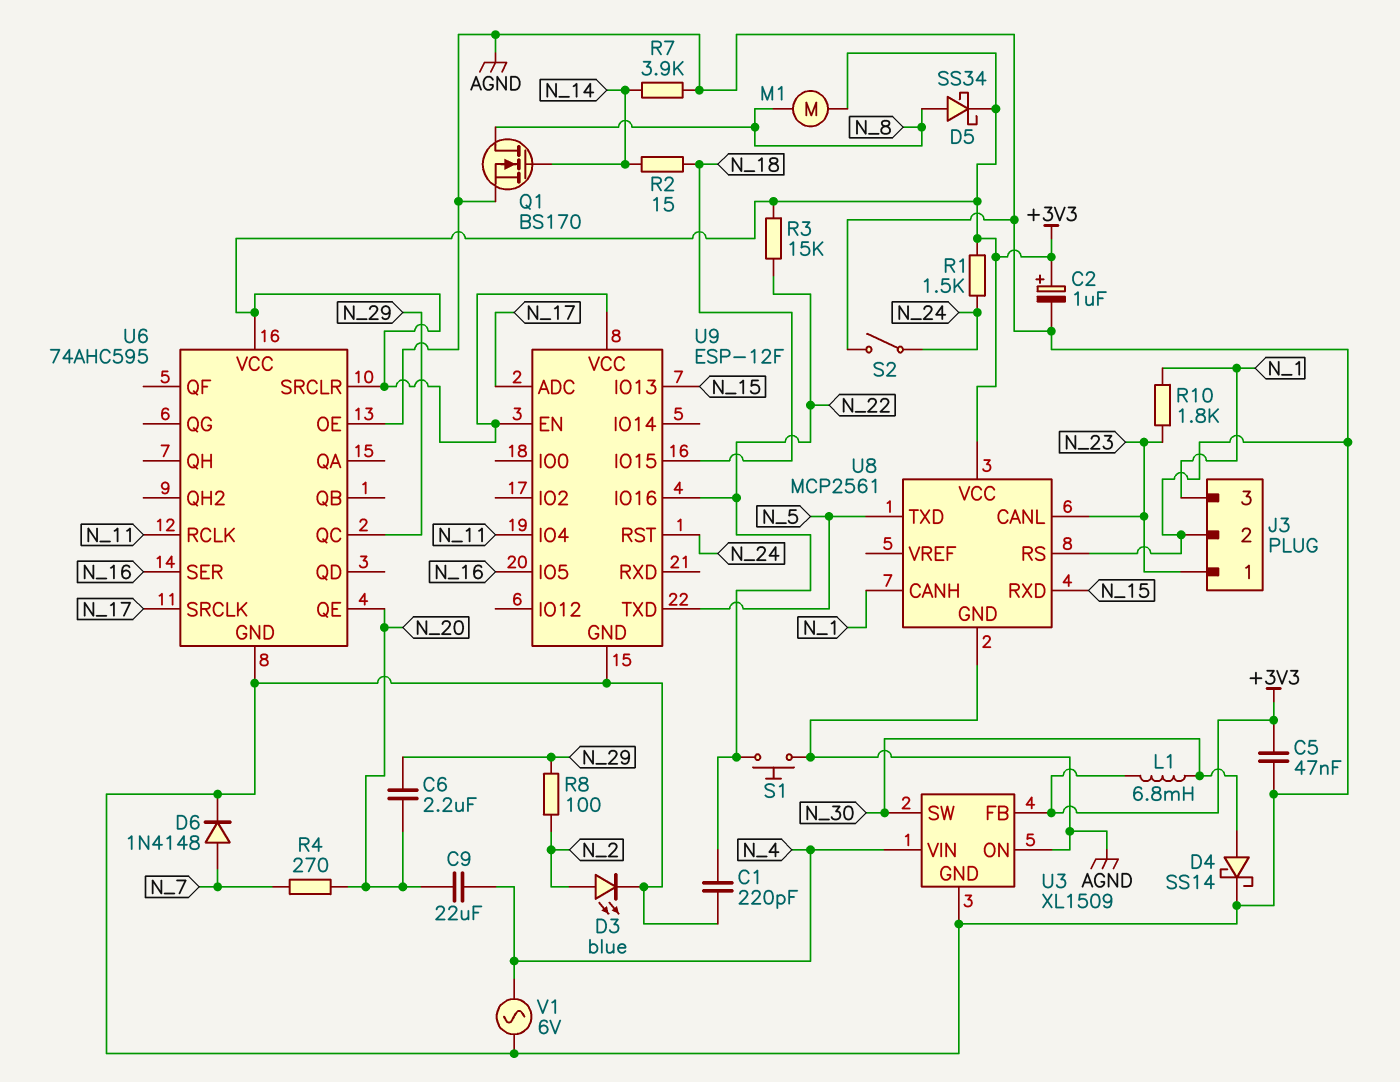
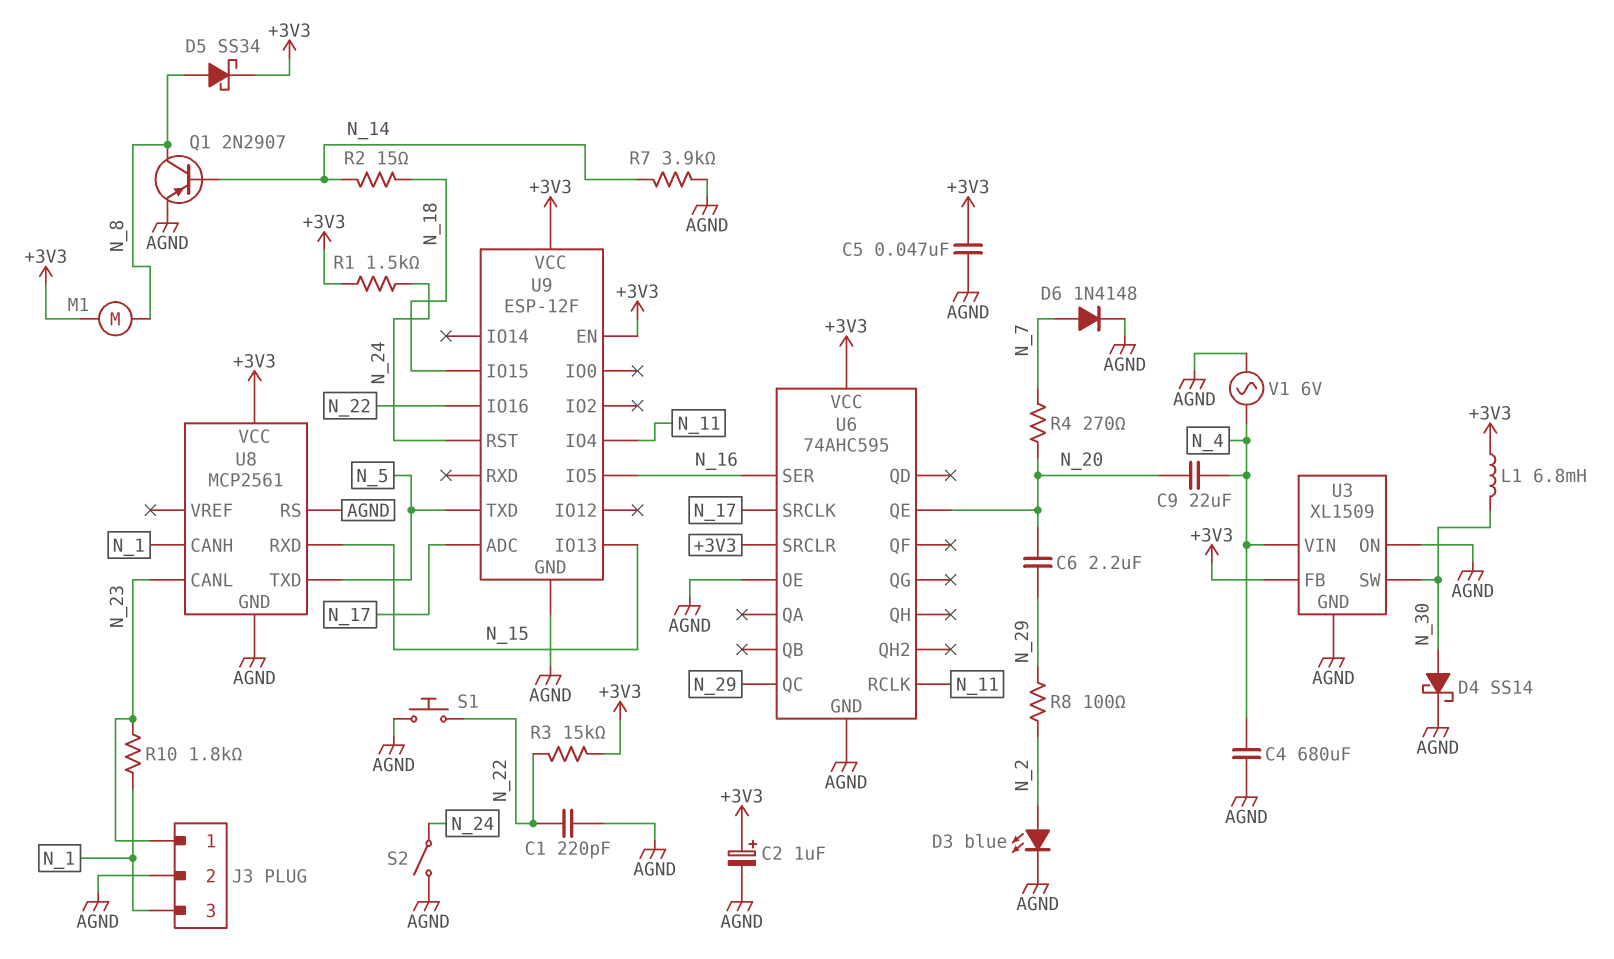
C4: none -> 680uF (AGND, N_4)
Q1: NMOS BS170 (G N_14, D N_8, S AGND) -> PNP 2N2907 (B N_14, C N_8, E AGND)

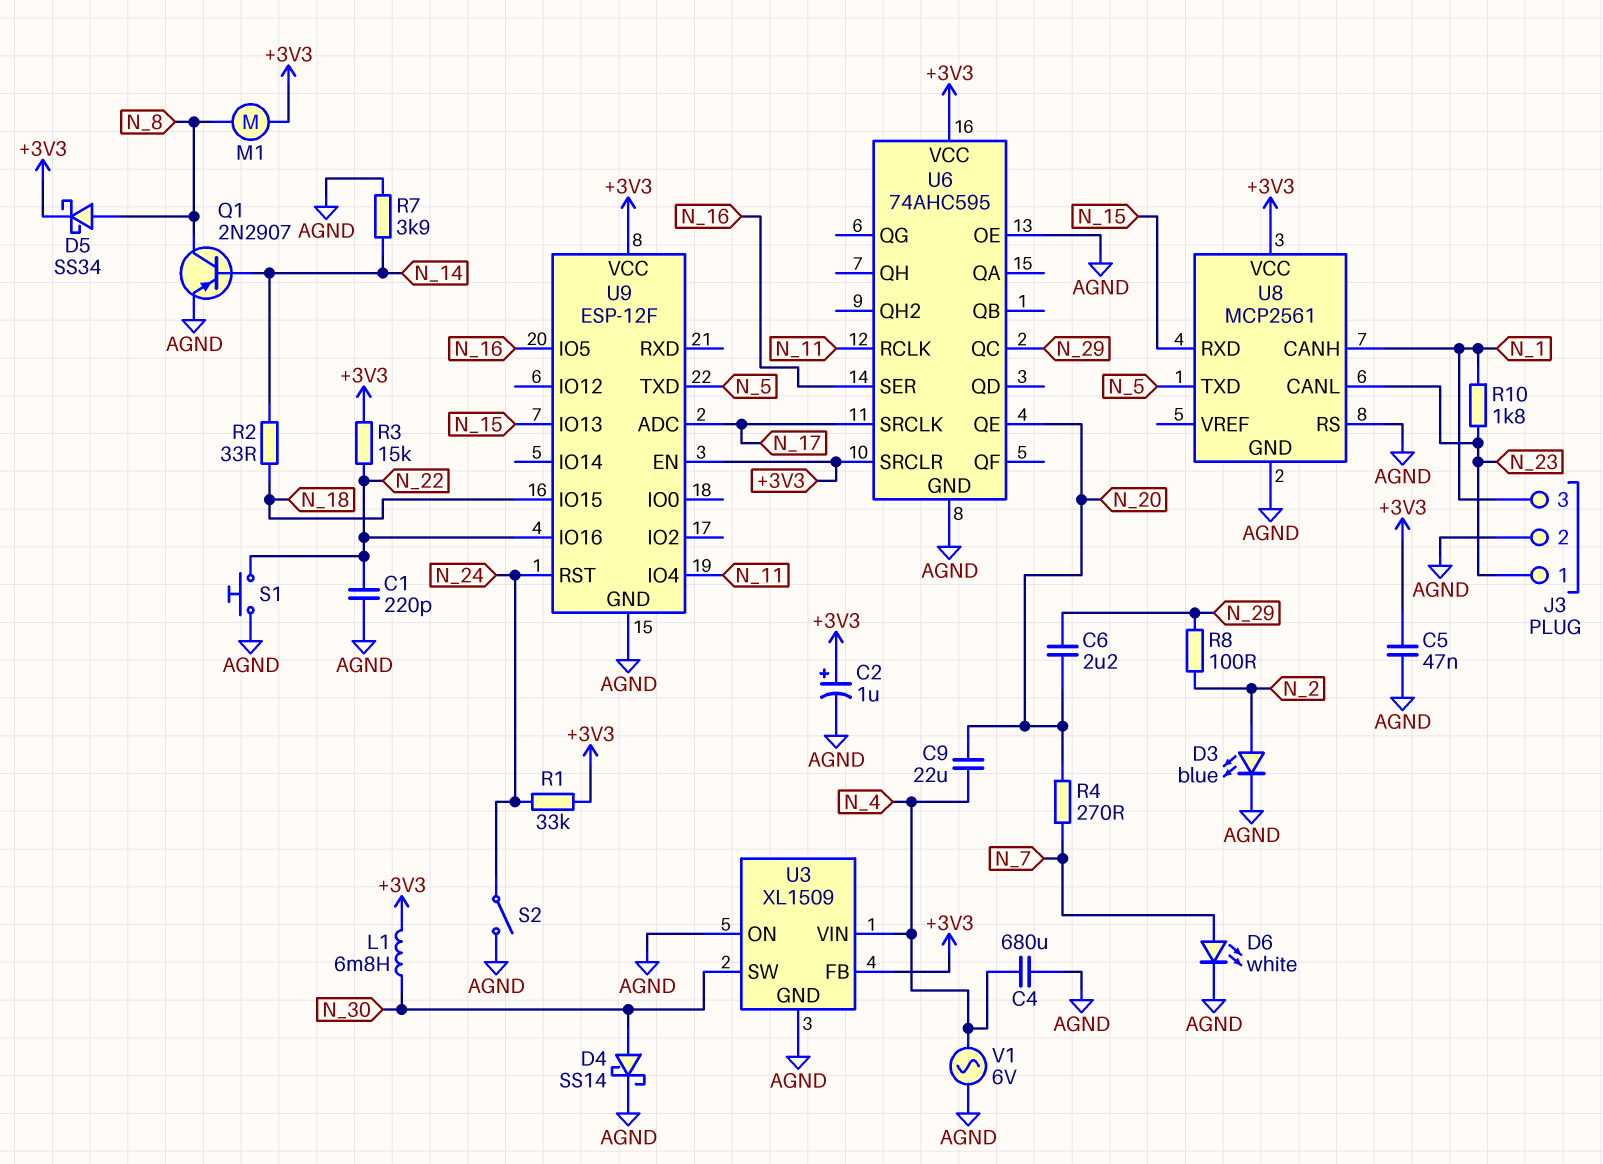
D6: diode 1N4148 (A N_7, K AGND) -> LED white (A N_7, K AGND)
R1: 1.5k (+3V3, N_24) -> 33k (+3V3, N_24)
R2: 15 (N_14, N_18) -> 33 (N_14, N_18)

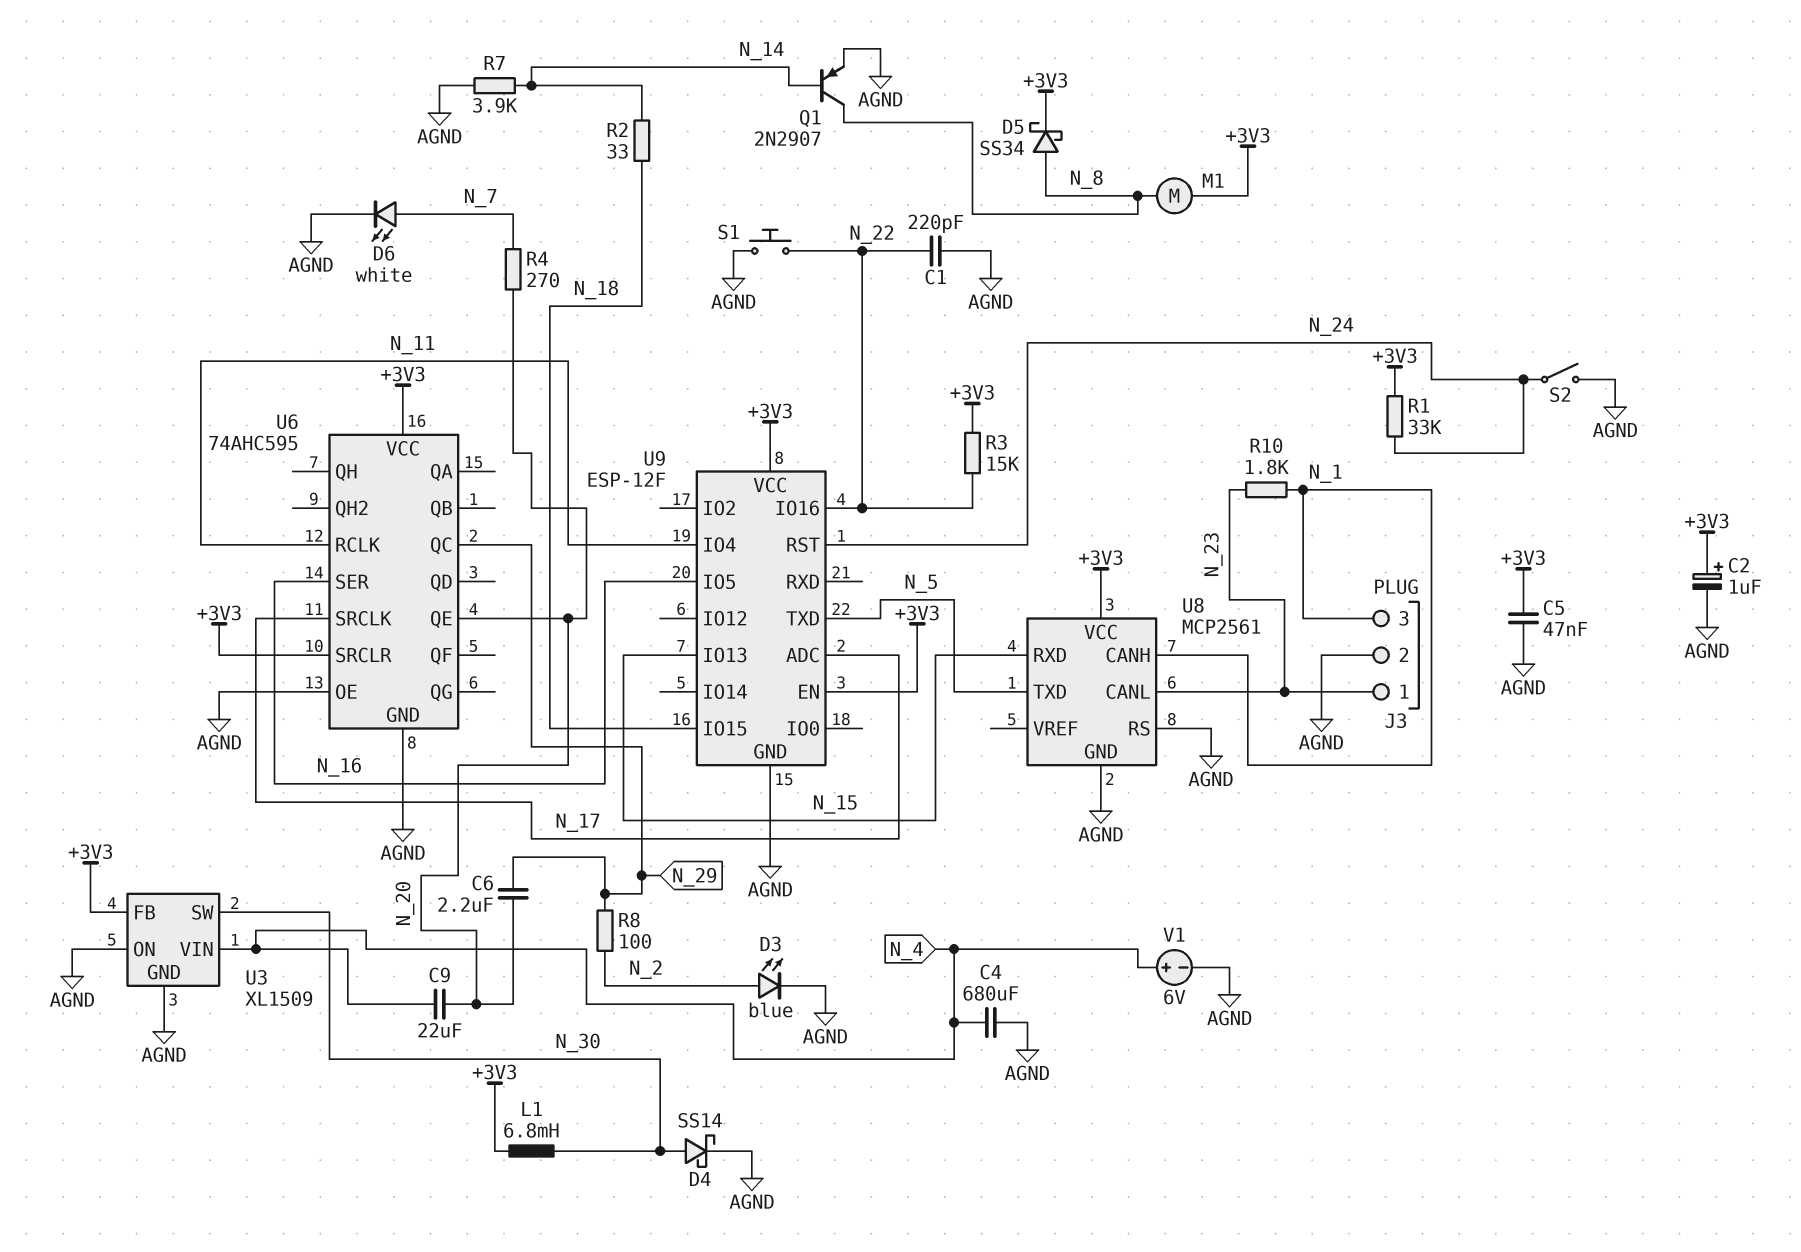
V1: AC 6V (AGND, N_4) -> 6V (plus N_4, minus AGND)

